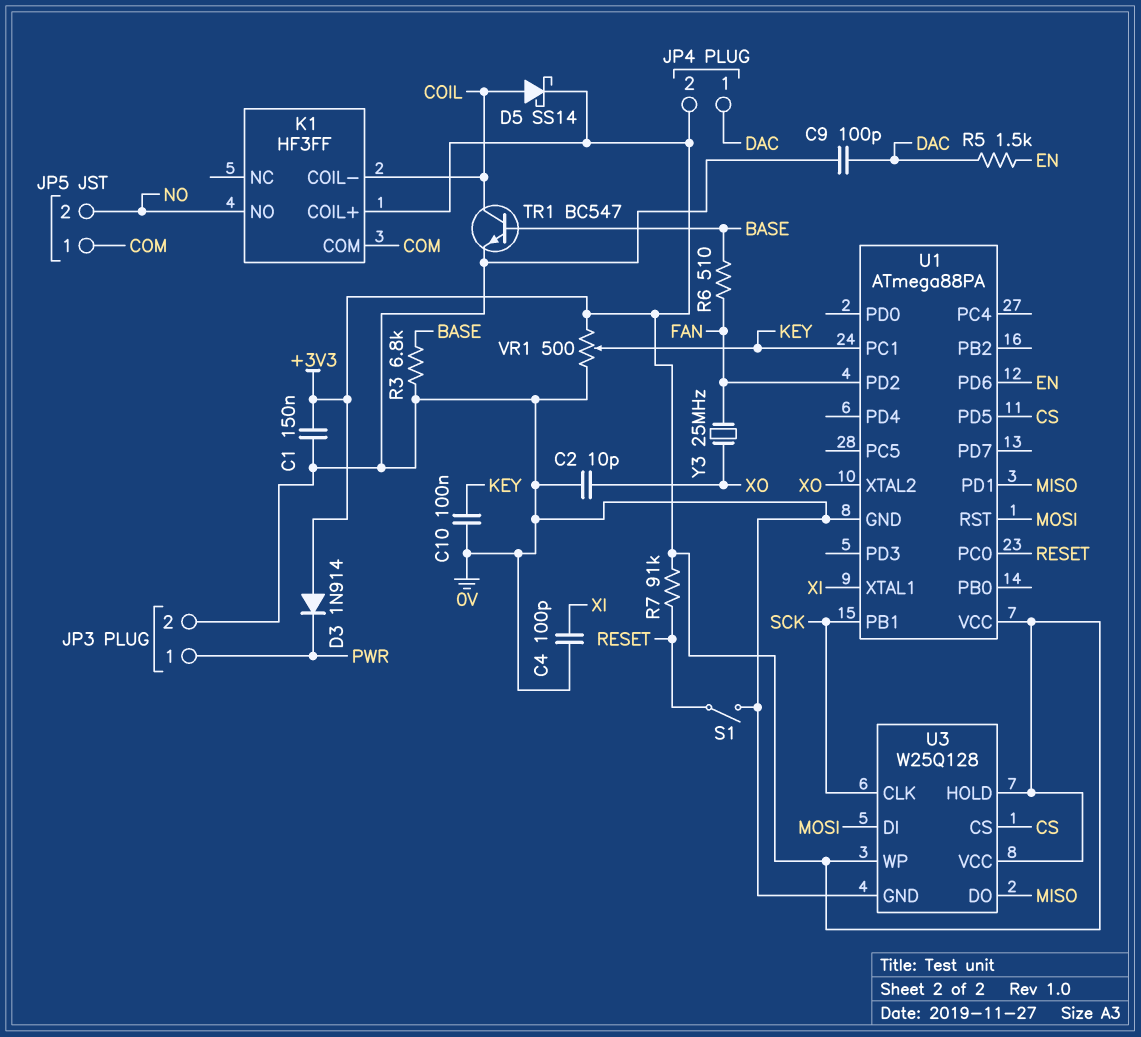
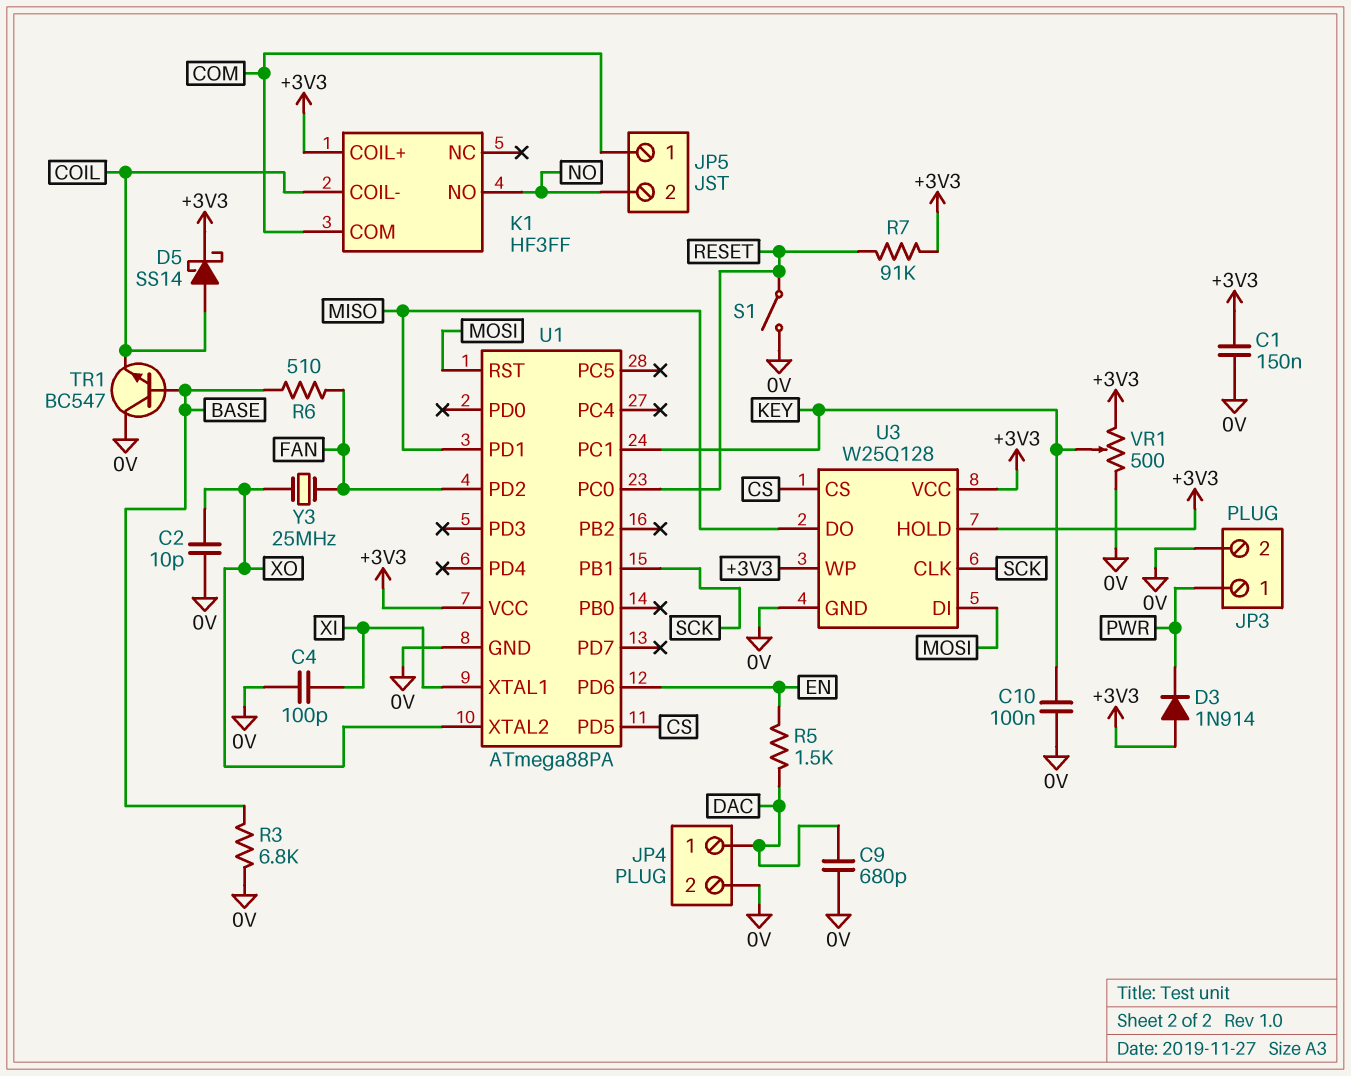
C9: 100pF (0V, DAC) -> 680pF (0V, DAC)
JP4 pin 2: +3V3 -> 0V
TR1: NPN BC547 (B BASE, C COIL, E 0V) -> NPN BC547 (B BASE, C 0V, E COIL)

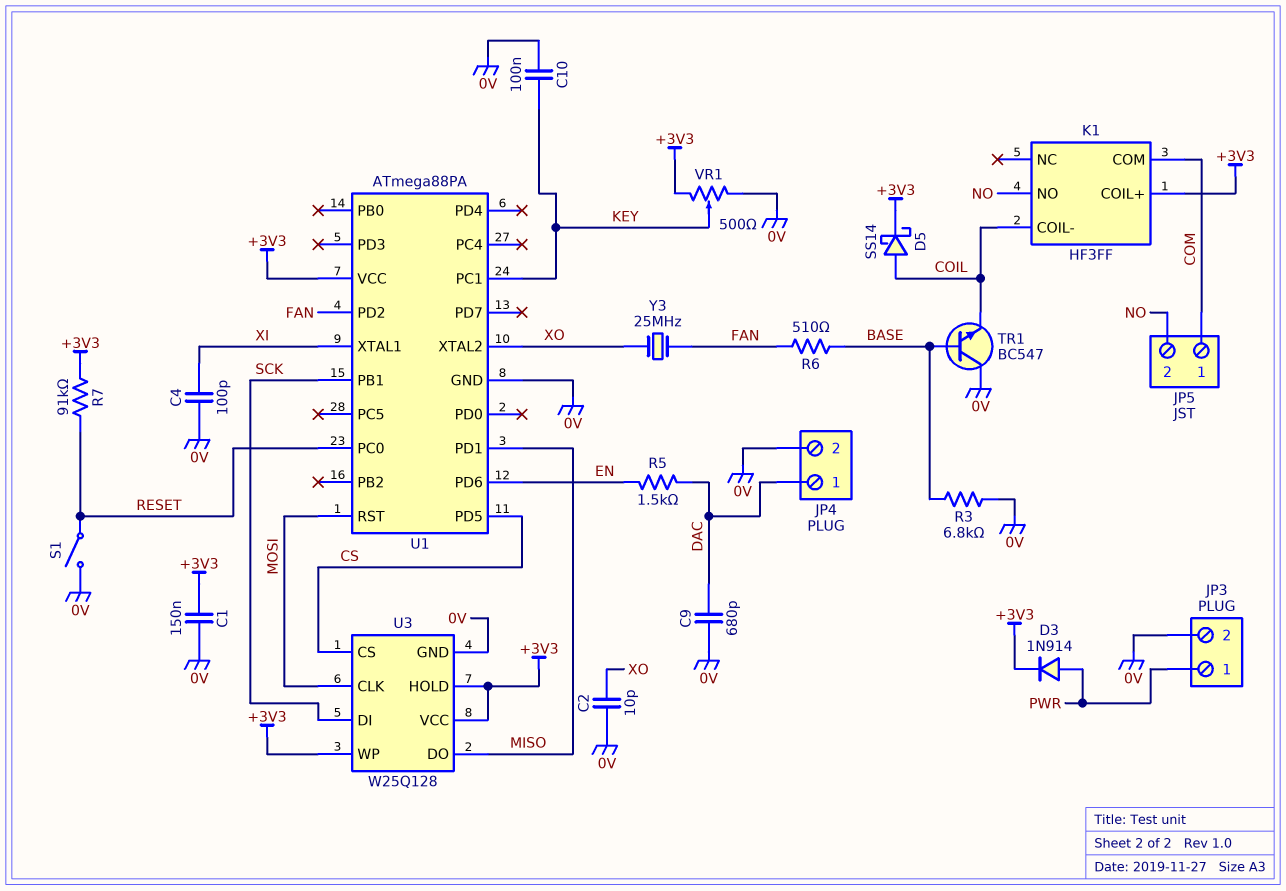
D3: diode 1N914 (A +3V3, K PWR) -> diode 1N914 (A PWR, K +3V3)
U3 pin CLK: SCK -> MOSI
U3 pin DI: MOSI -> SCK

